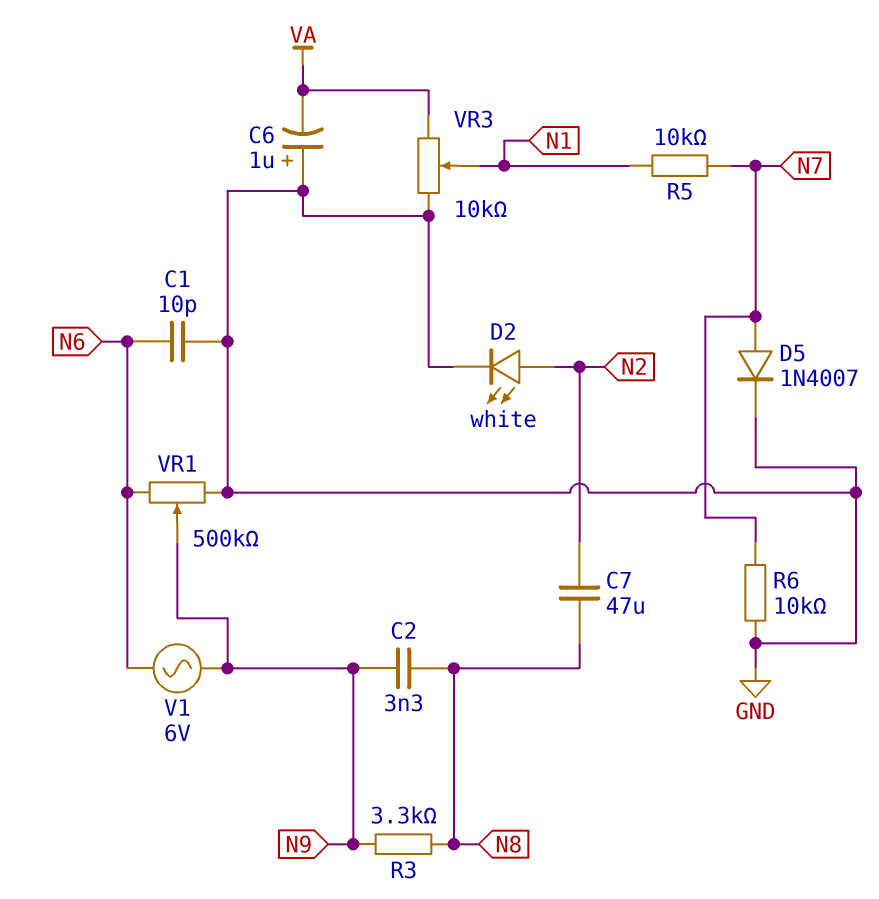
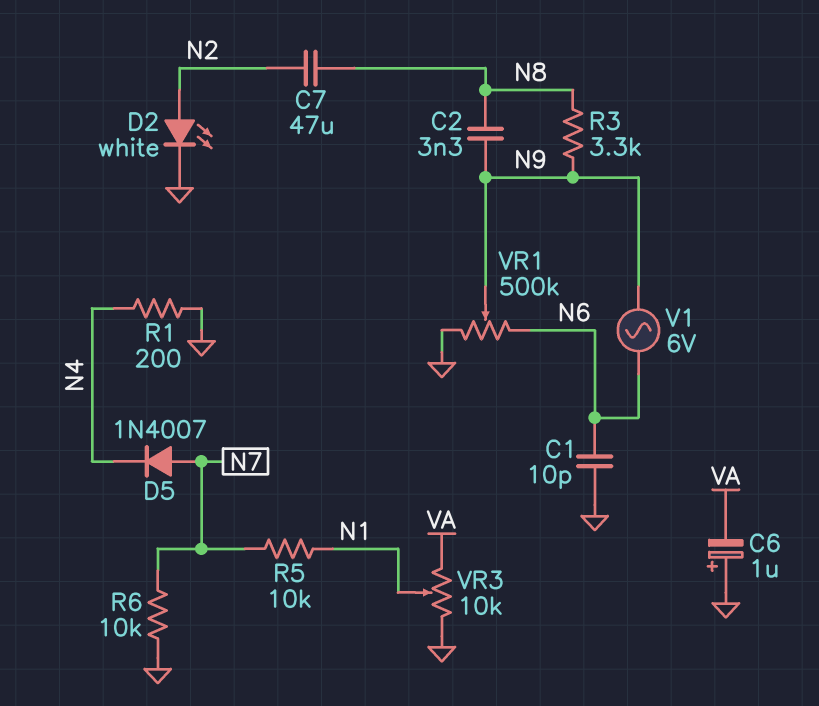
D5: diode 1N4007 (A N7, K GND) -> diode 1N4007 (A N7, K N4)
R1: none -> 200 (GND, N4)

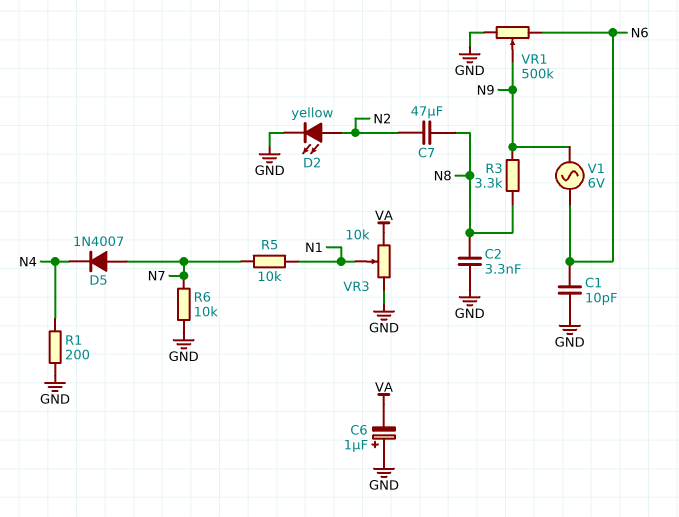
C2: 3.3nF (N8, N9) -> 3.3nF (GND, N8)
D2: LED white (A N2, K GND) -> LED yellow (A N2, K GND)

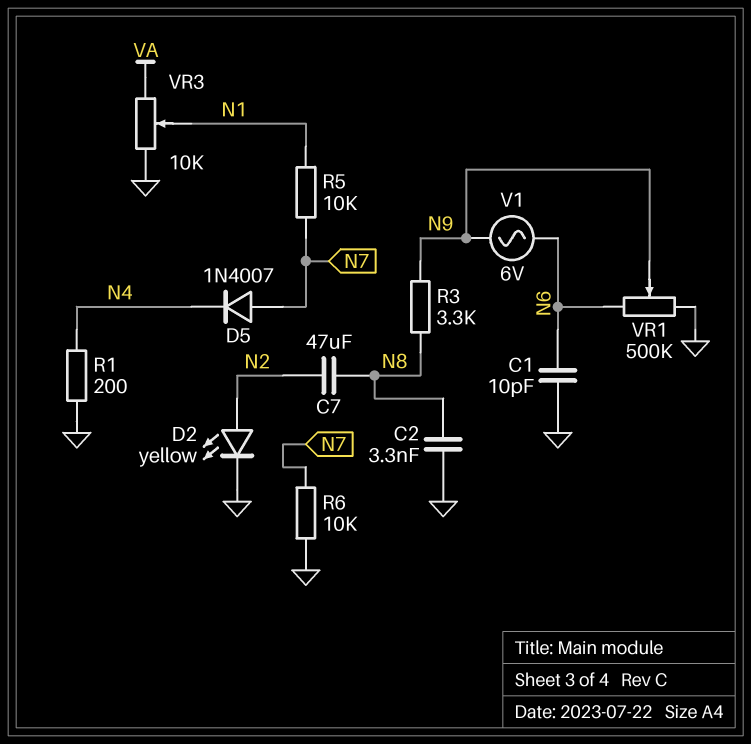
C6: 1uF (plus GND, minus VA) -> none

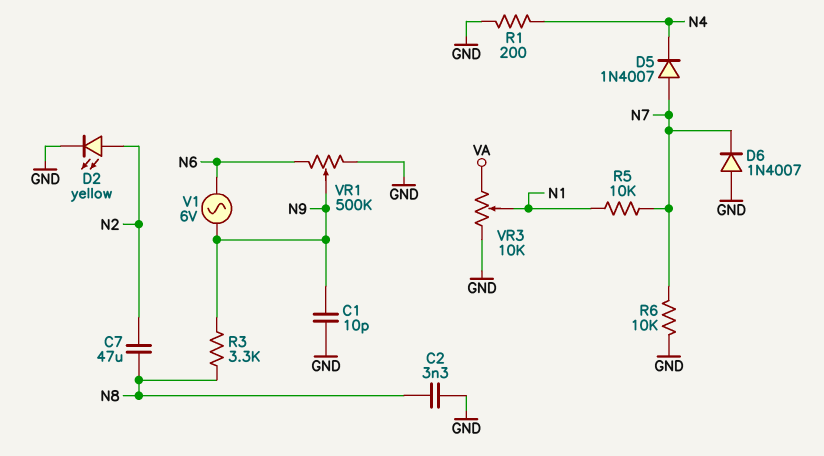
C1: 10pF (GND, N6) -> 10pF (GND, N9)
D6: none -> diode 1N4007 (A GND, K N7)

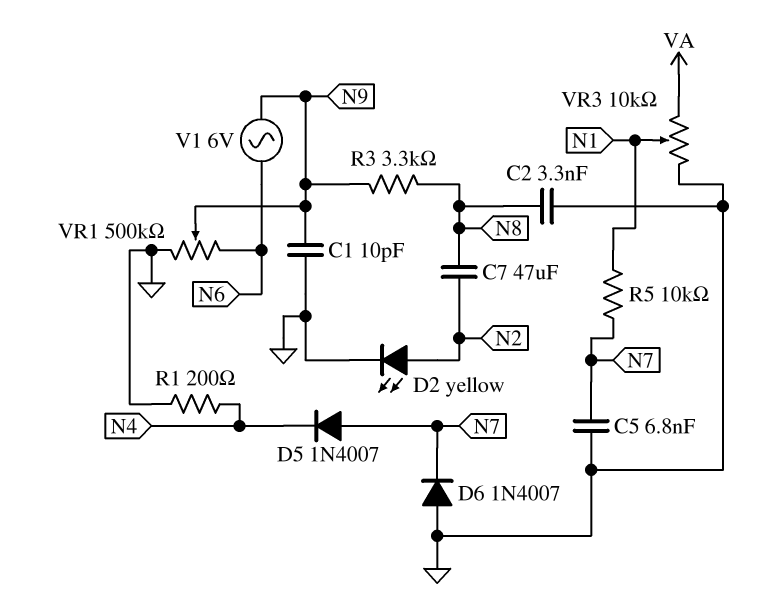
C5: none -> 6.8nF (GND, N7)
R6: 10k (GND, N7) -> none

